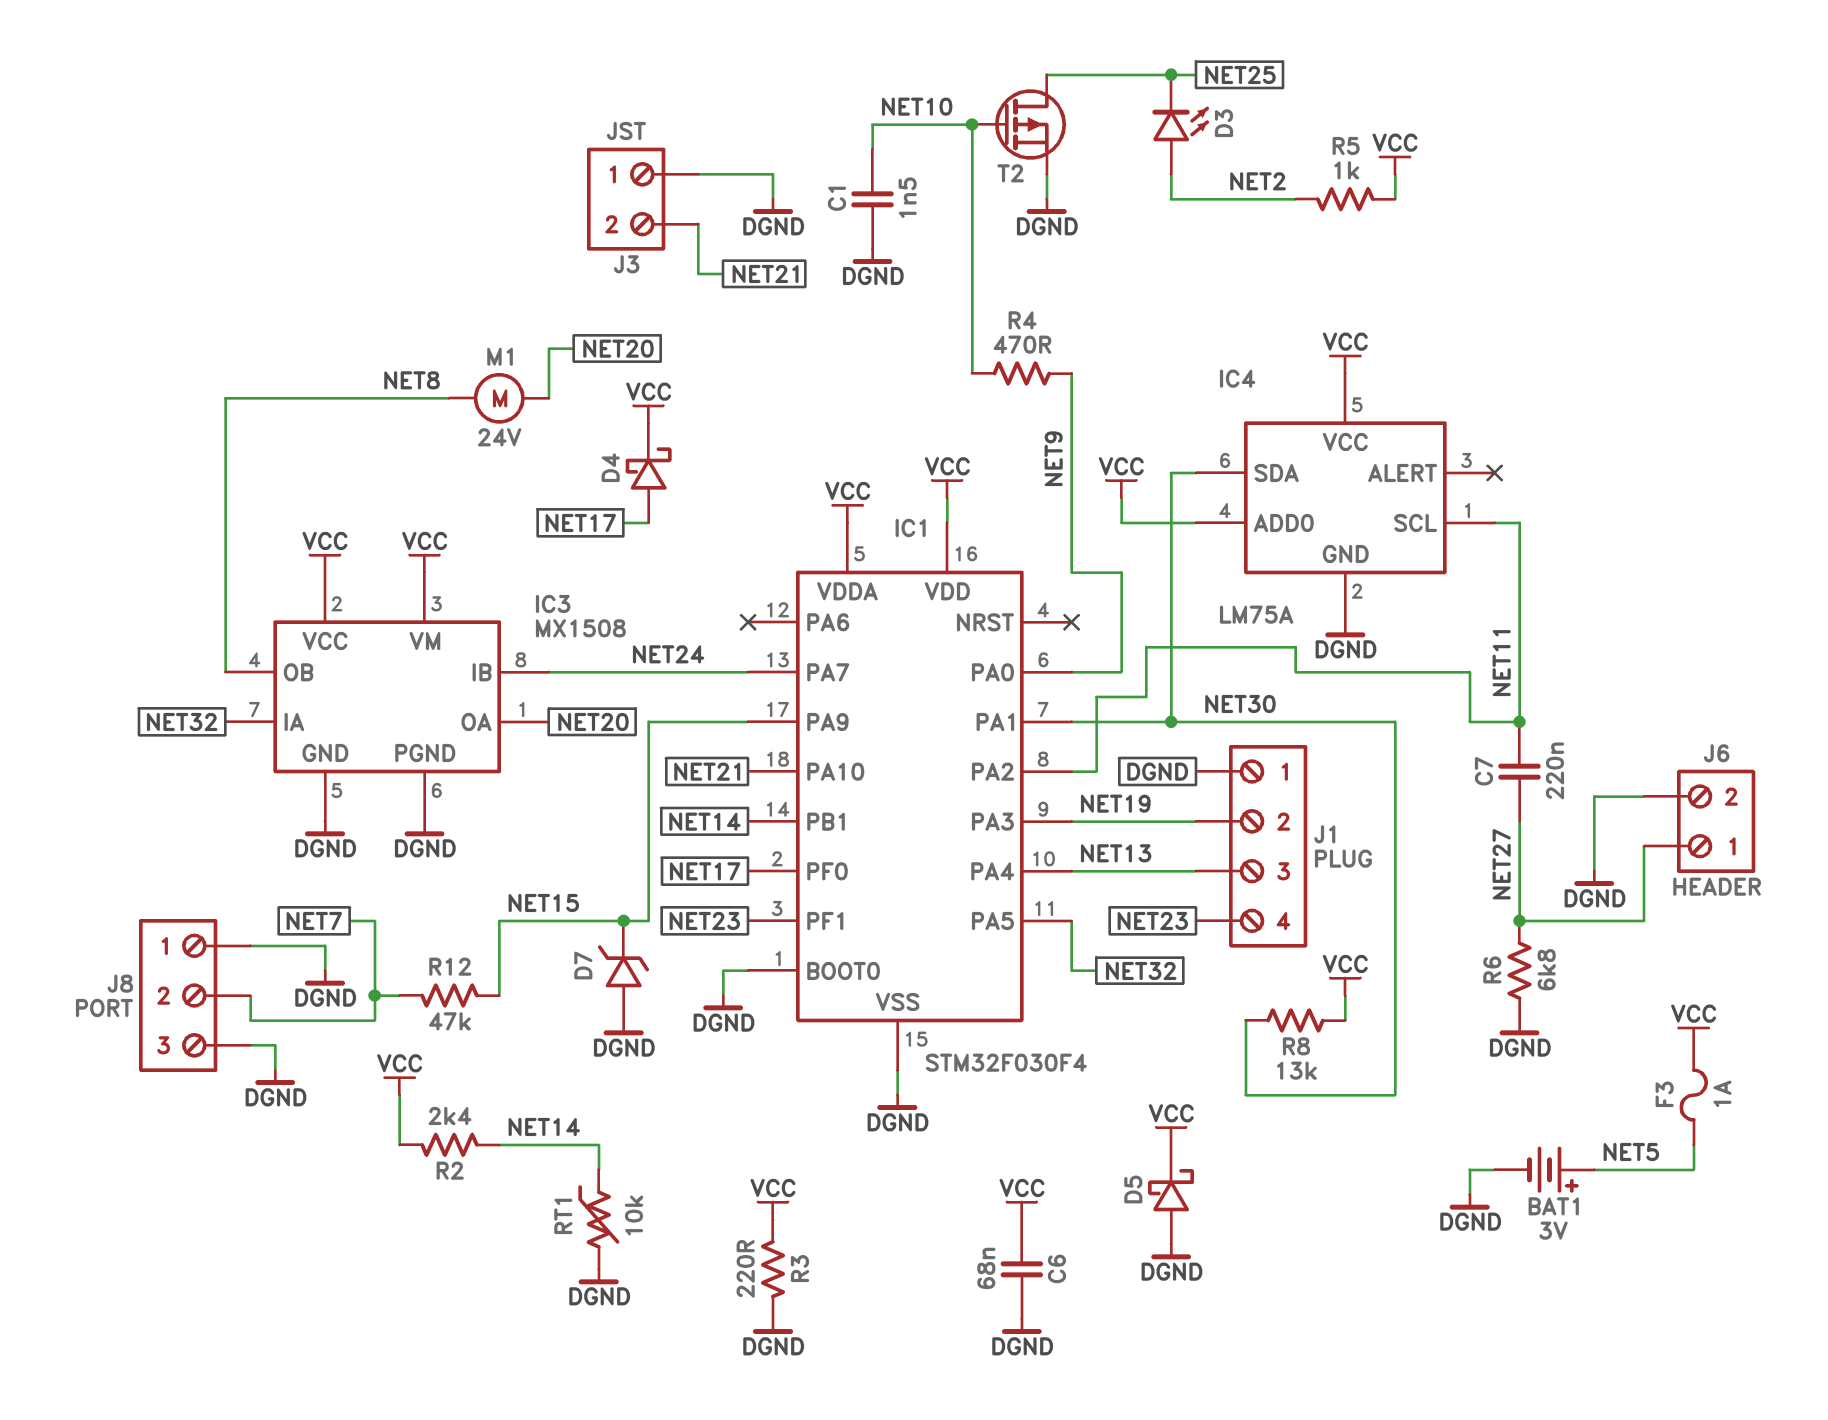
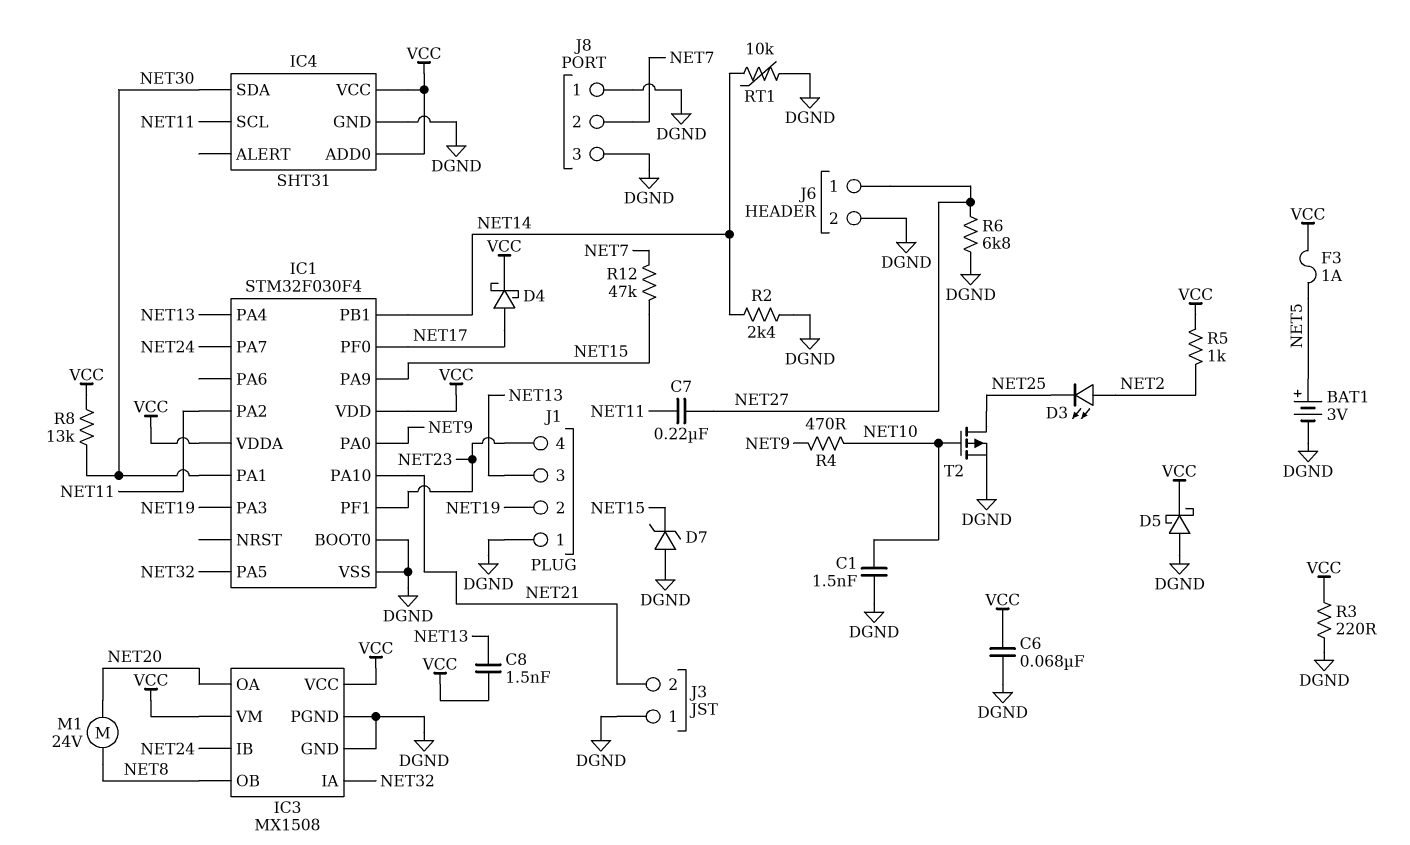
C8: none -> 1.5nF (NET13, VCC)
IC4: LM75A -> SHT31
R2: 2.4k (NET14, VCC) -> 2.4k (DGND, NET14)

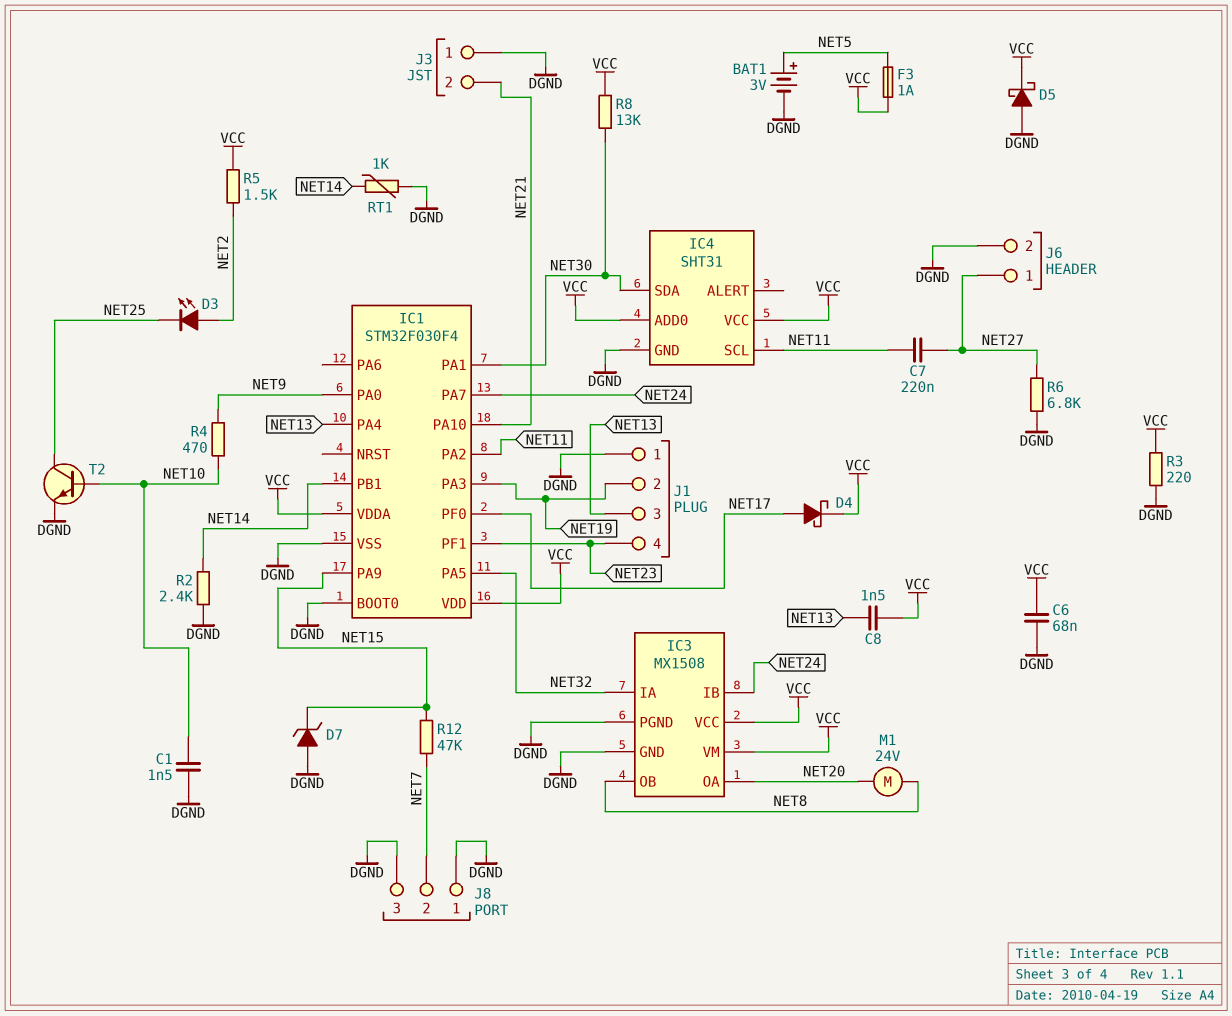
R5: 1k (NET2, VCC) -> 1.5k (NET2, VCC)
RT1: 10k (DGND, NET14) -> 1k (DGND, NET14)
T2: PMOS (G NET10, D NET25, S DGND) -> NPN (B NET10, C NET25, E DGND)

